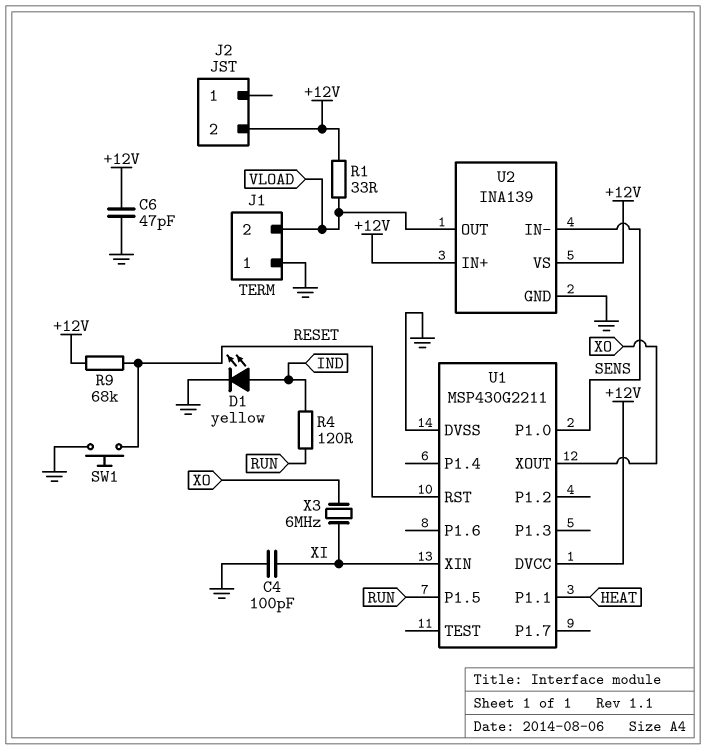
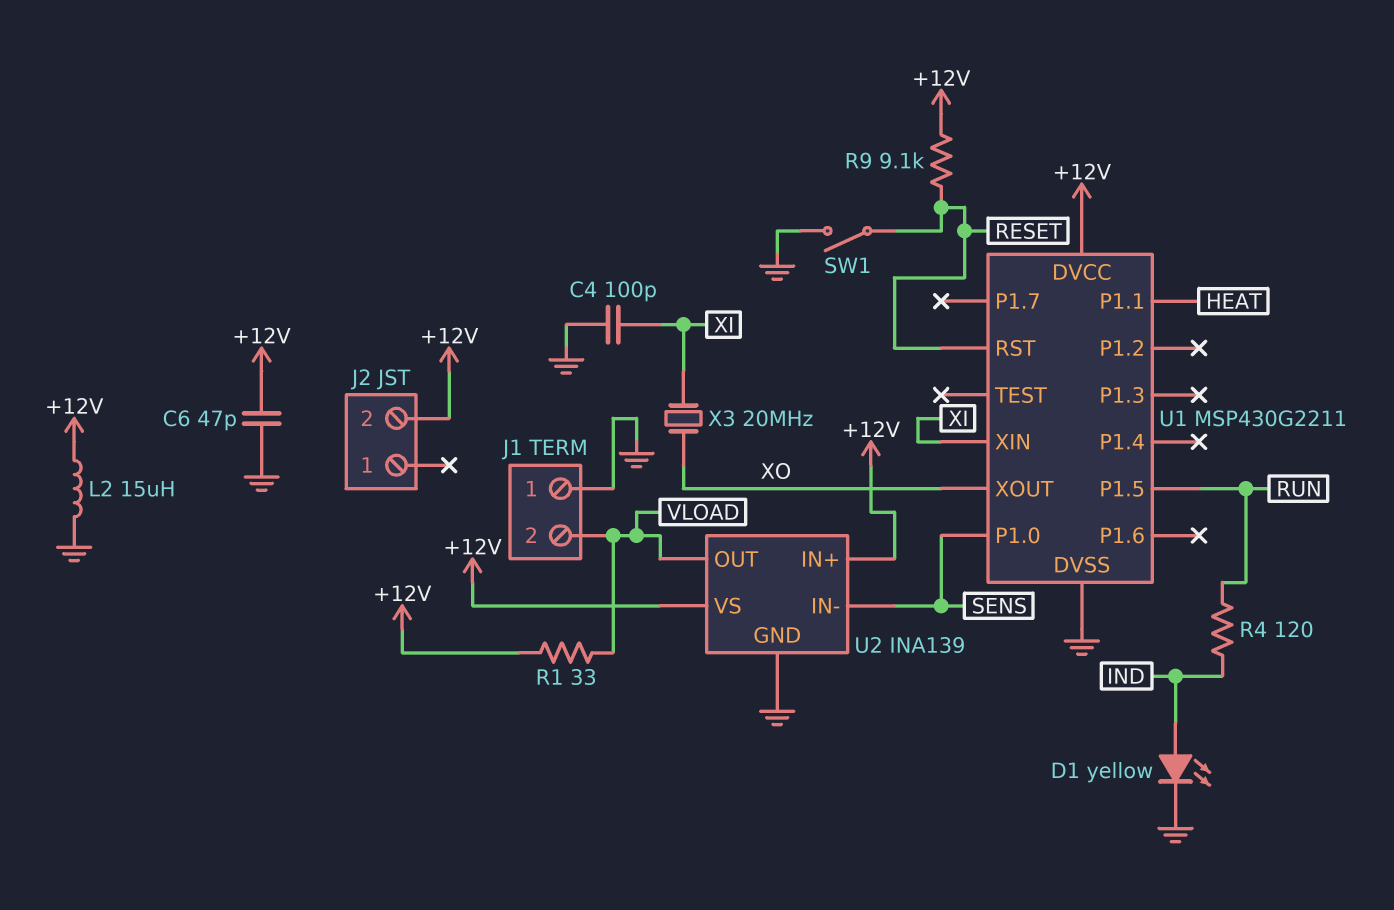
L2: none -> 15uH (+12V, GND)
R9: 68k (+12V, RESET) -> 9.1k (+12V, RESET)
SW1: button (GND, RESET) -> switch (GND, RESET)
X3: 6MHz (XI, XO) -> 20MHz (XI, XO)

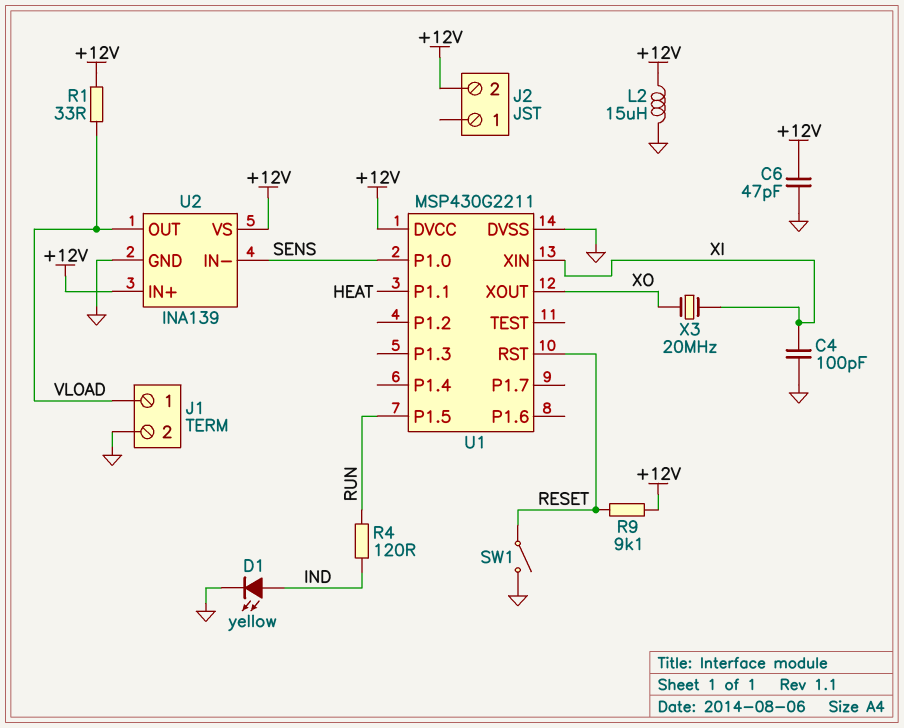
J1 pin 1: GND -> VLOAD
J1 pin 2: VLOAD -> GND

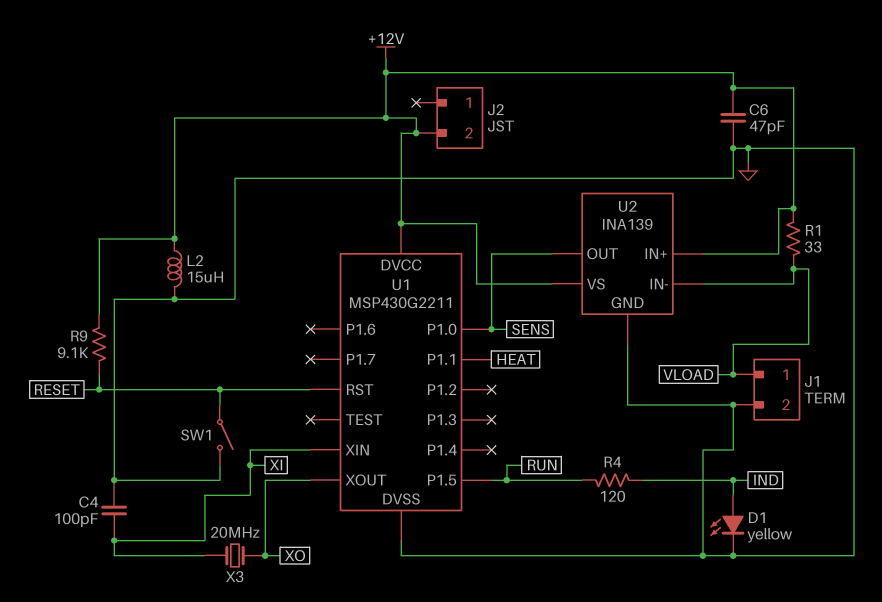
U2 pin IN-: SENS -> VLOAD
U2 pin OUT: VLOAD -> SENS

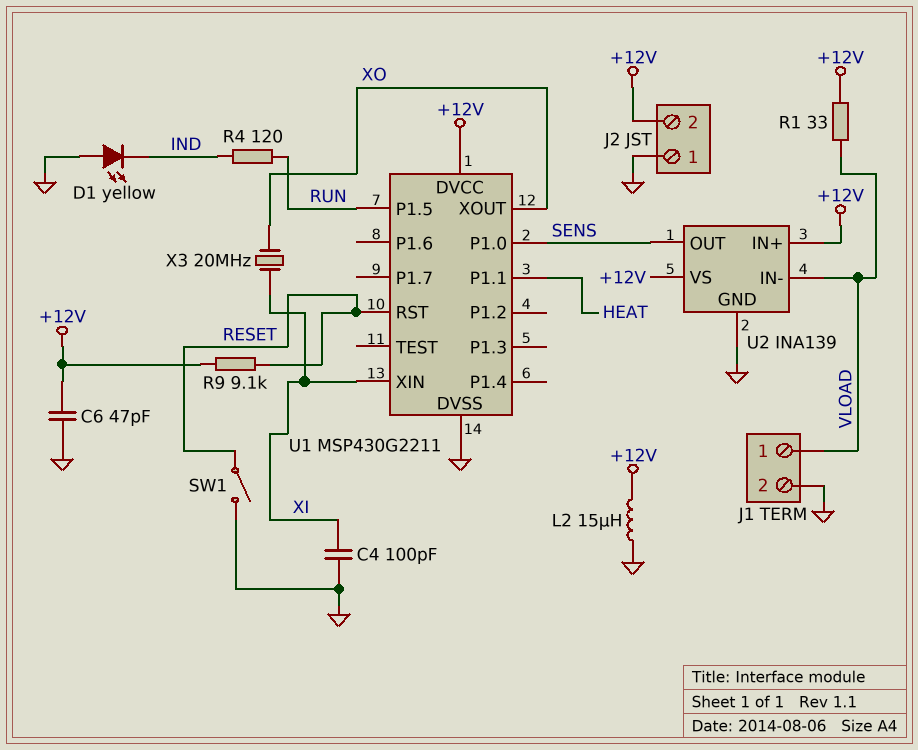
D1: LED yellow (A IND, K GND) -> LED yellow (A GND, K IND)
J2 pin 1: none -> GND

